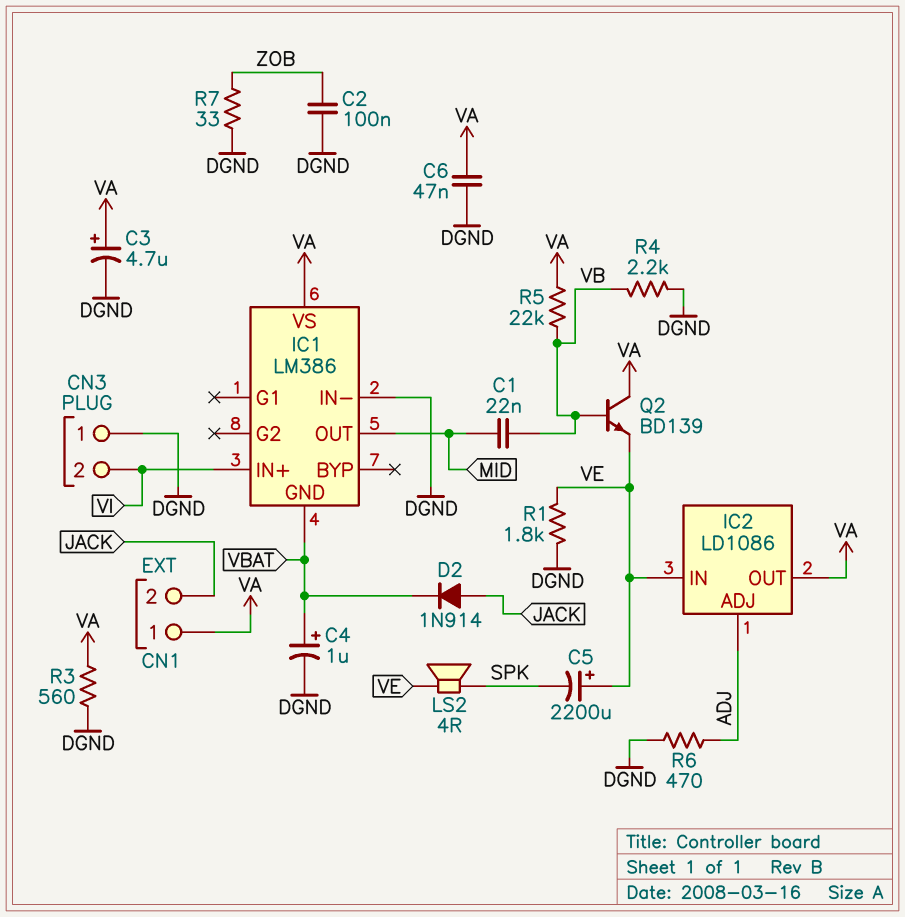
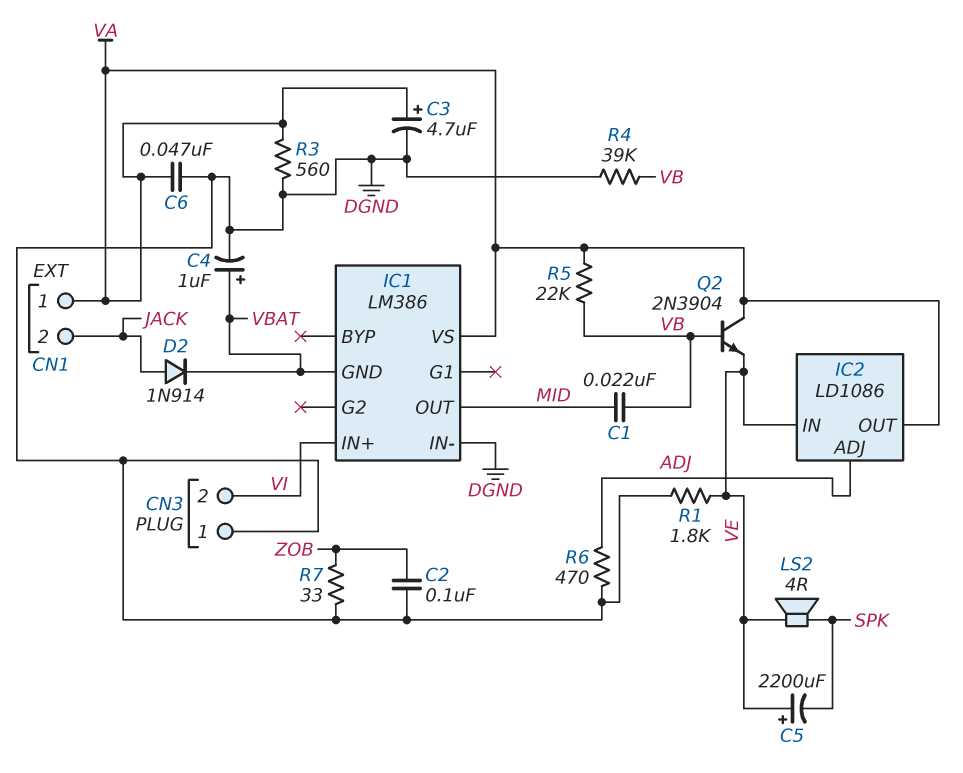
Q2: NPN BD139 (B VB, C VA, E VE) -> NPN 2N3904 (B VB, C VA, E VE)
R4: 2.2k (DGND, VB) -> 39k (DGND, VB)

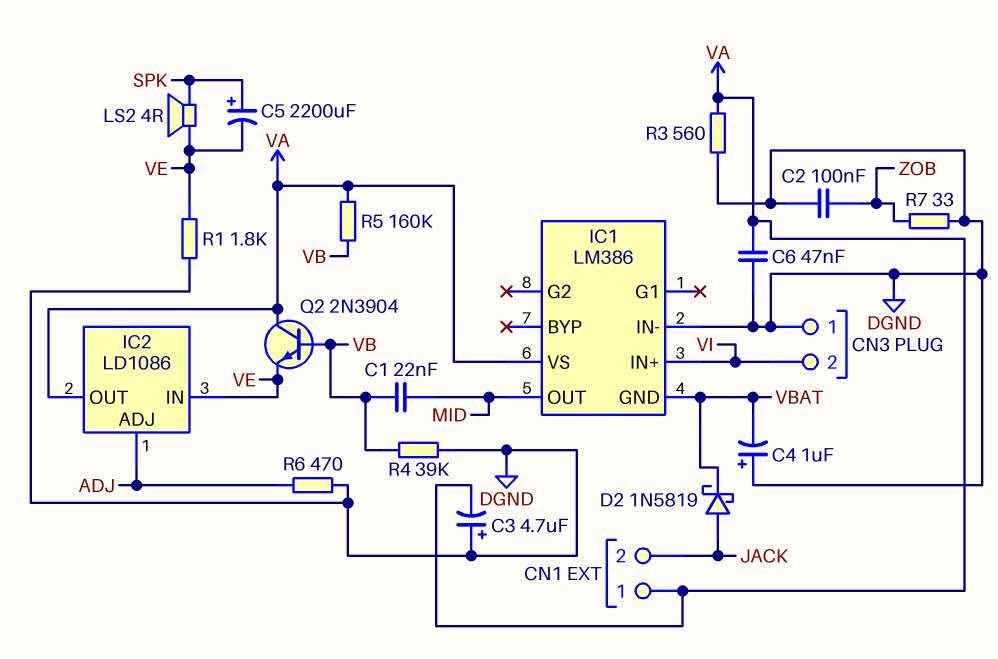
C3: 4.7uF (plus VA, minus DGND) -> 4.7uF (plus DGND, minus VA)
C4: 1uF (plus VBAT, minus DGND) -> 1uF (plus DGND, minus VBAT)
C5: 2200uF (plus VE, minus SPK) -> 2200uF (plus SPK, minus VE)
D2: diode 1N914 (A JACK, K VBAT) -> schottky 1N5819 (A JACK, K VBAT)
R5: 22k (VA, VB) -> 160k (VA, VB)

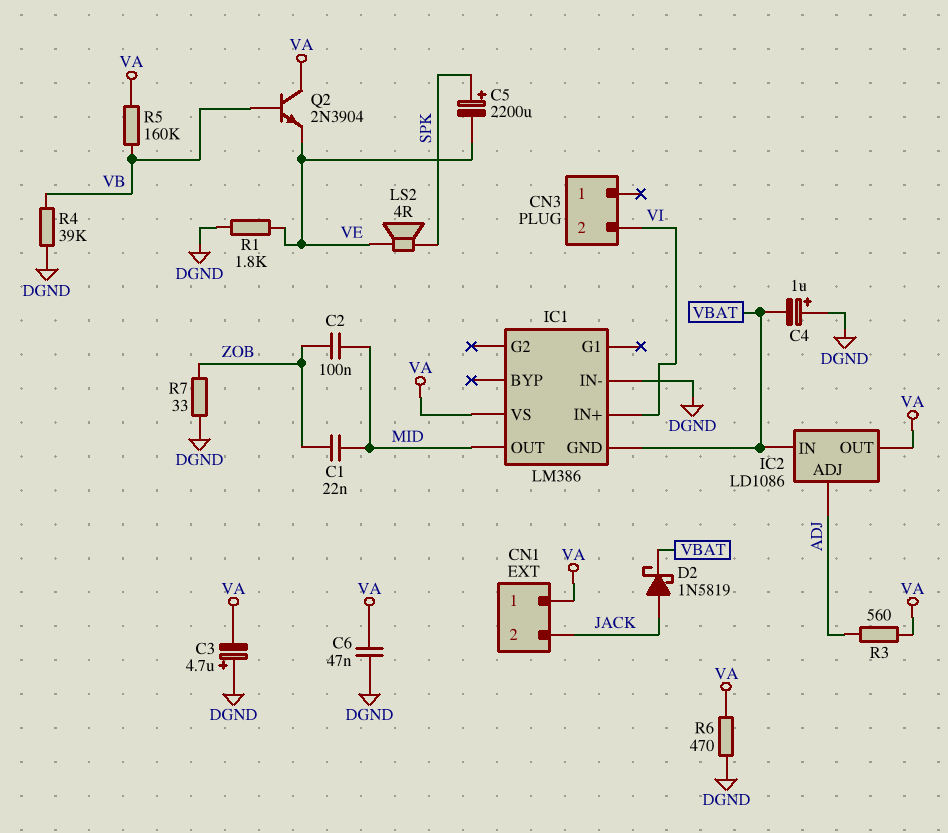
C1: 22nF (MID, VB) -> 22nF (MID, ZOB)
C2: 100nF (DGND, ZOB) -> 100nF (MID, ZOB)
CN3 pin 1: DGND -> none
IC2 pin IN: VE -> VBAT
R3: 560 (DGND, VA) -> 560 (ADJ, VA)
R6: 470 (ADJ, DGND) -> 470 (DGND, VA)

